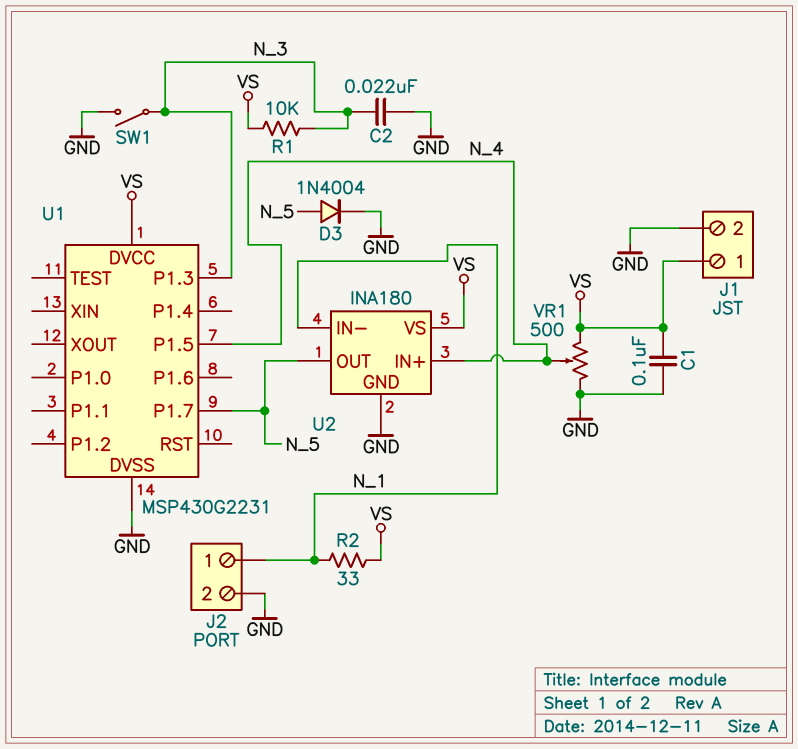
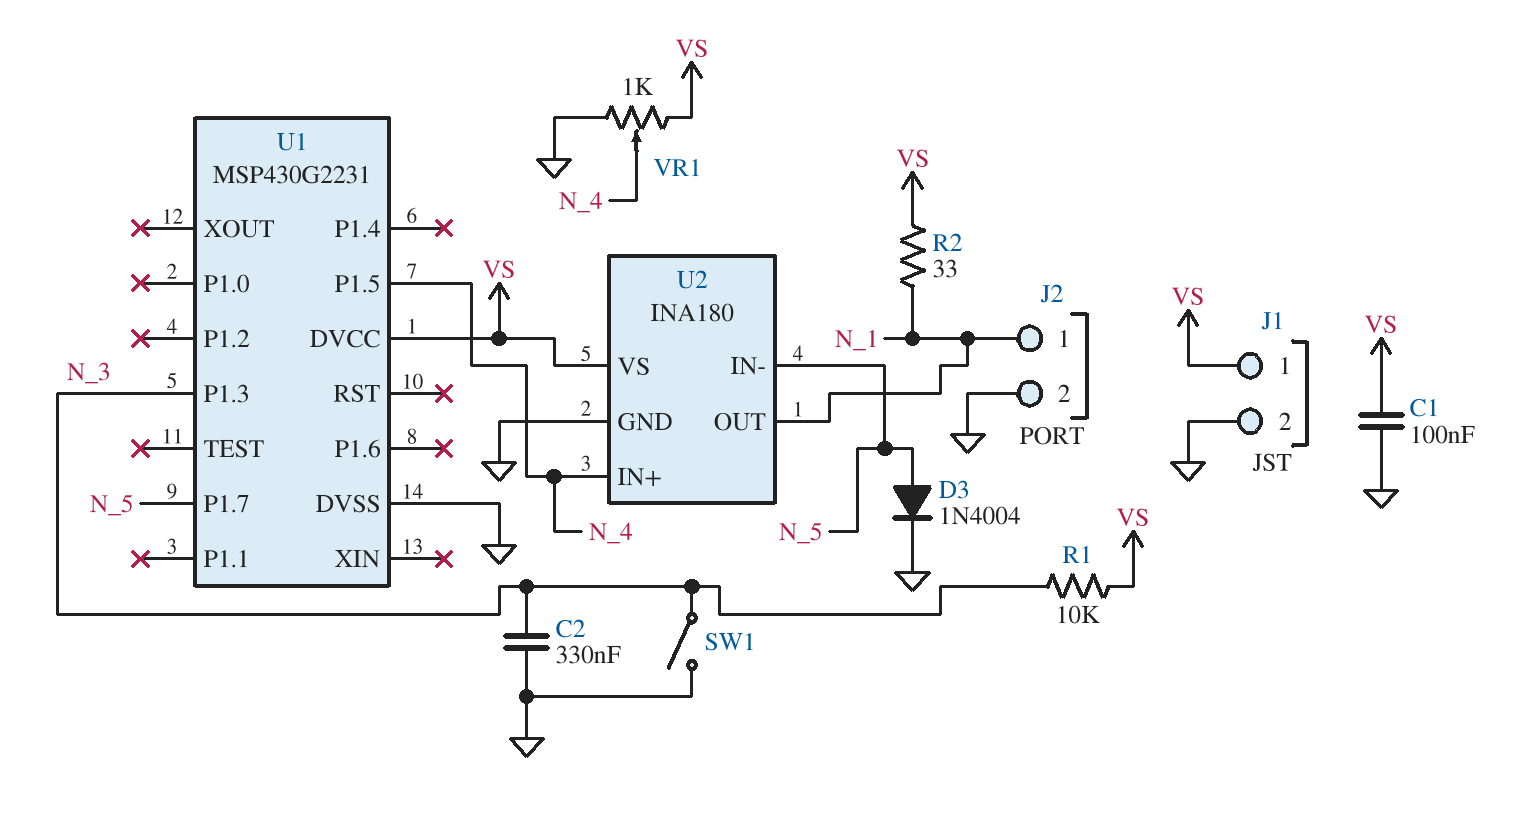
C2: 22nF (GND, N_3) -> 330nF (GND, N_3)
U2 pin IN-: N_1 -> N_5
U2 pin OUT: N_5 -> N_1
VR1: 500 (GND, VS, wiper N_4) -> 1k (GND, VS, wiper N_4)

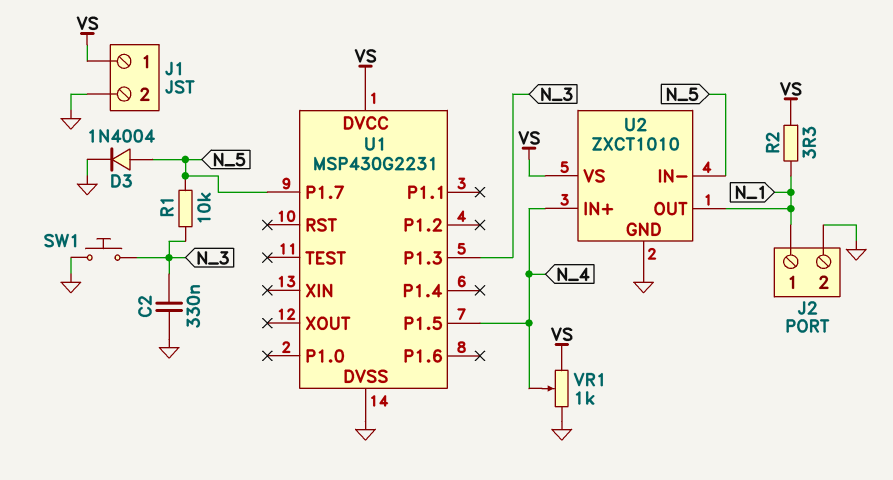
C1: 100nF (GND, VS) -> none
R1: 10k (N_3, VS) -> 10k (N_3, N_5)
R2: 33 (N_1, VS) -> 3.3 (N_1, VS)
SW1: switch (GND, N_3) -> button (GND, N_3)
U2: INA180 -> ZXCT1010

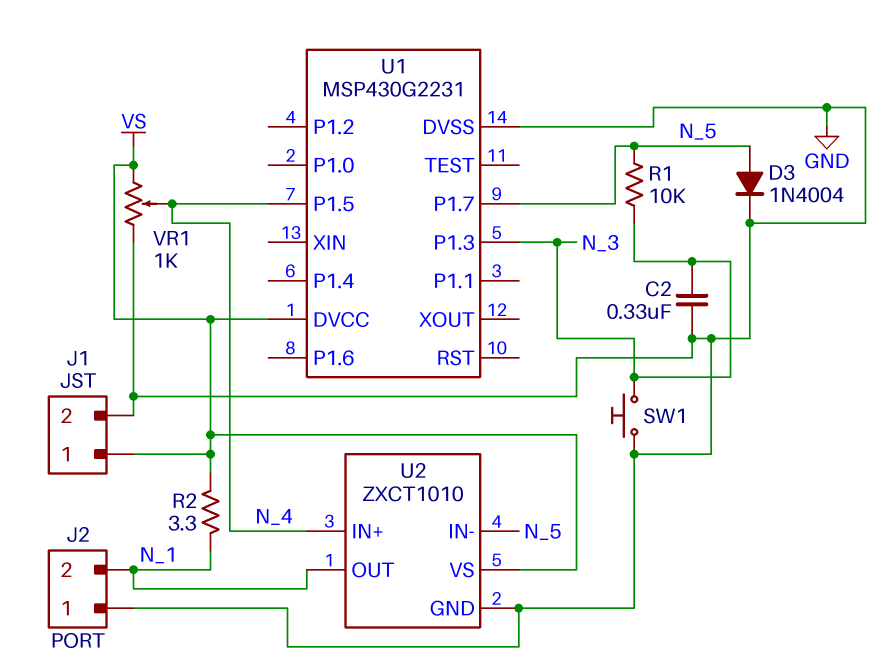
J2 pin 1: N_1 -> GND
J2 pin 2: GND -> N_1

